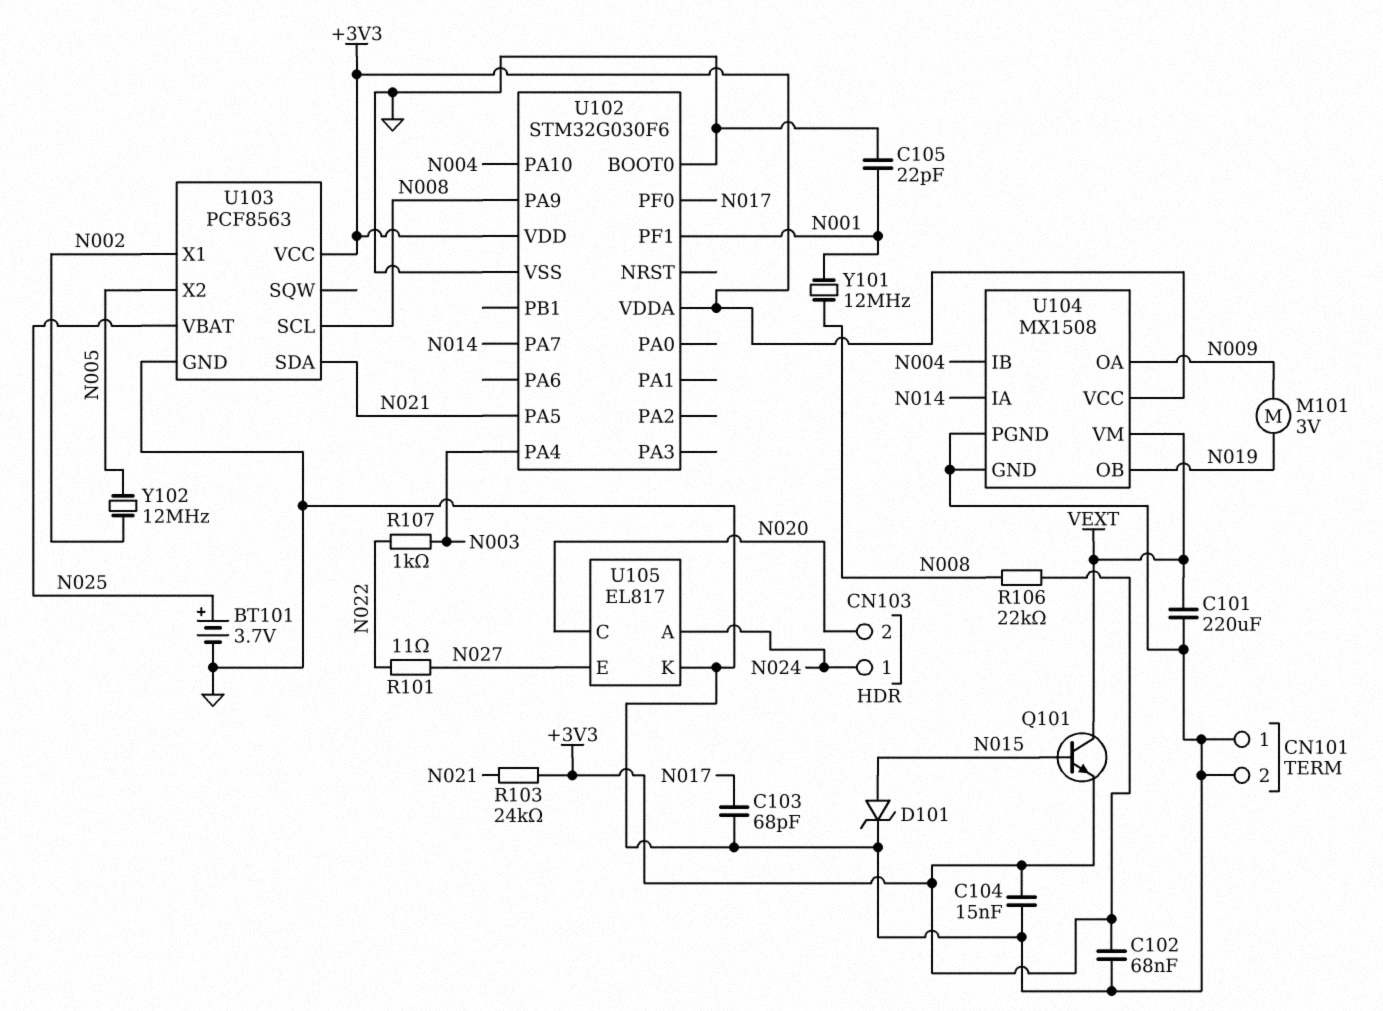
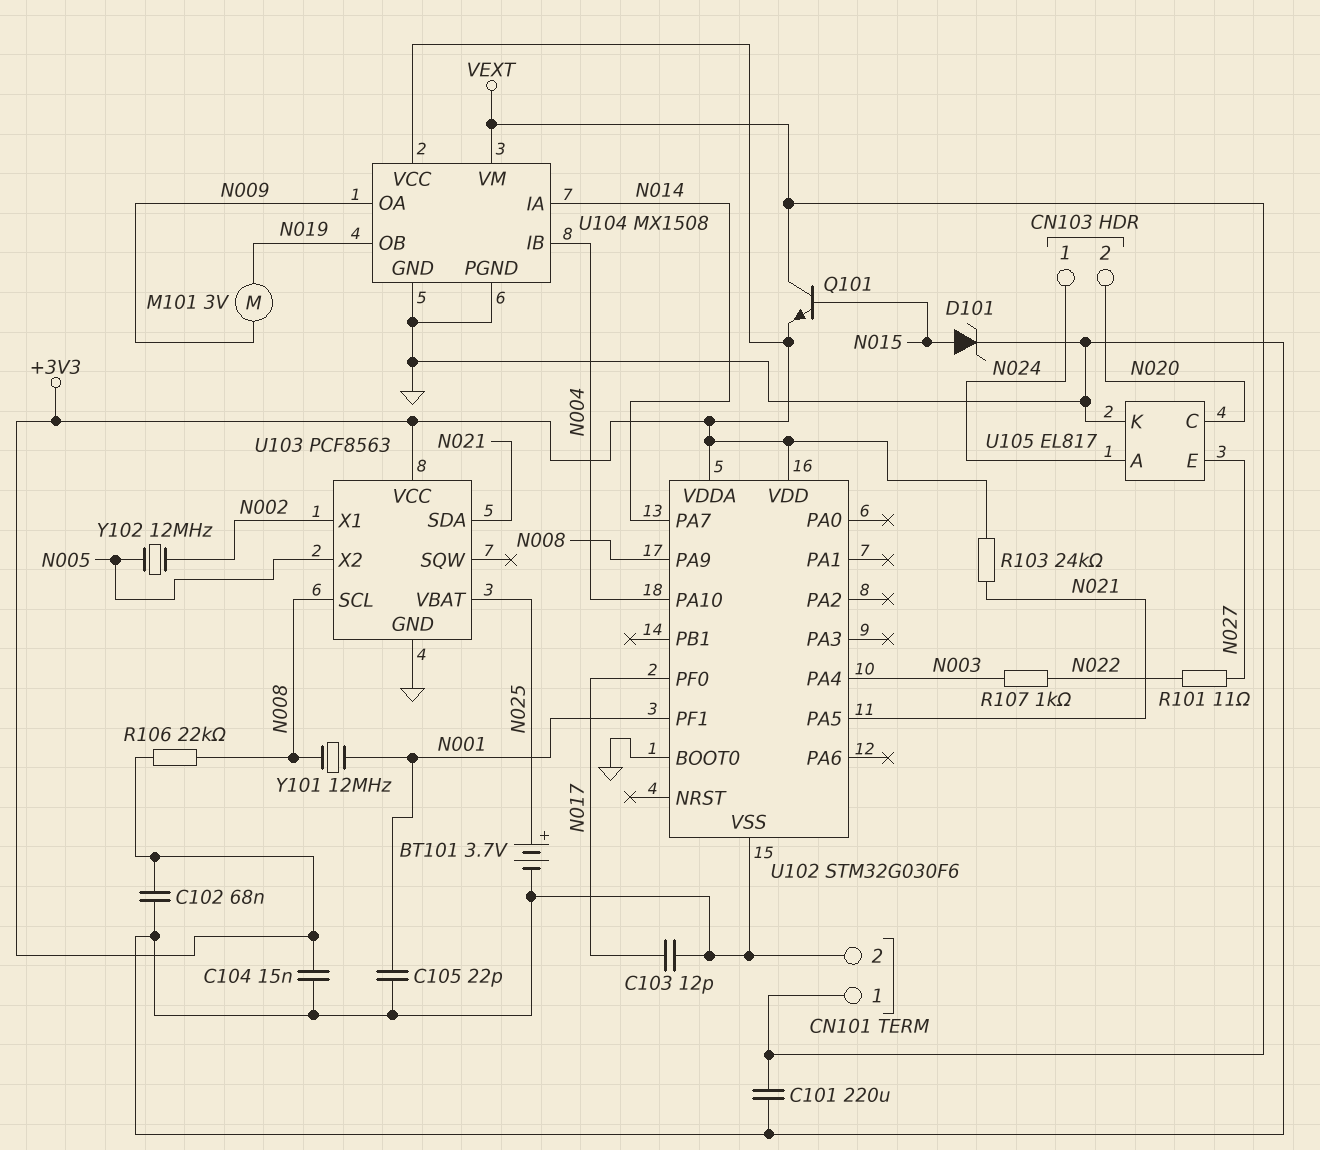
C103: 68pF (GND, N017) -> 12pF (GND, N017)
CN101 pin 1: GND -> VEXT

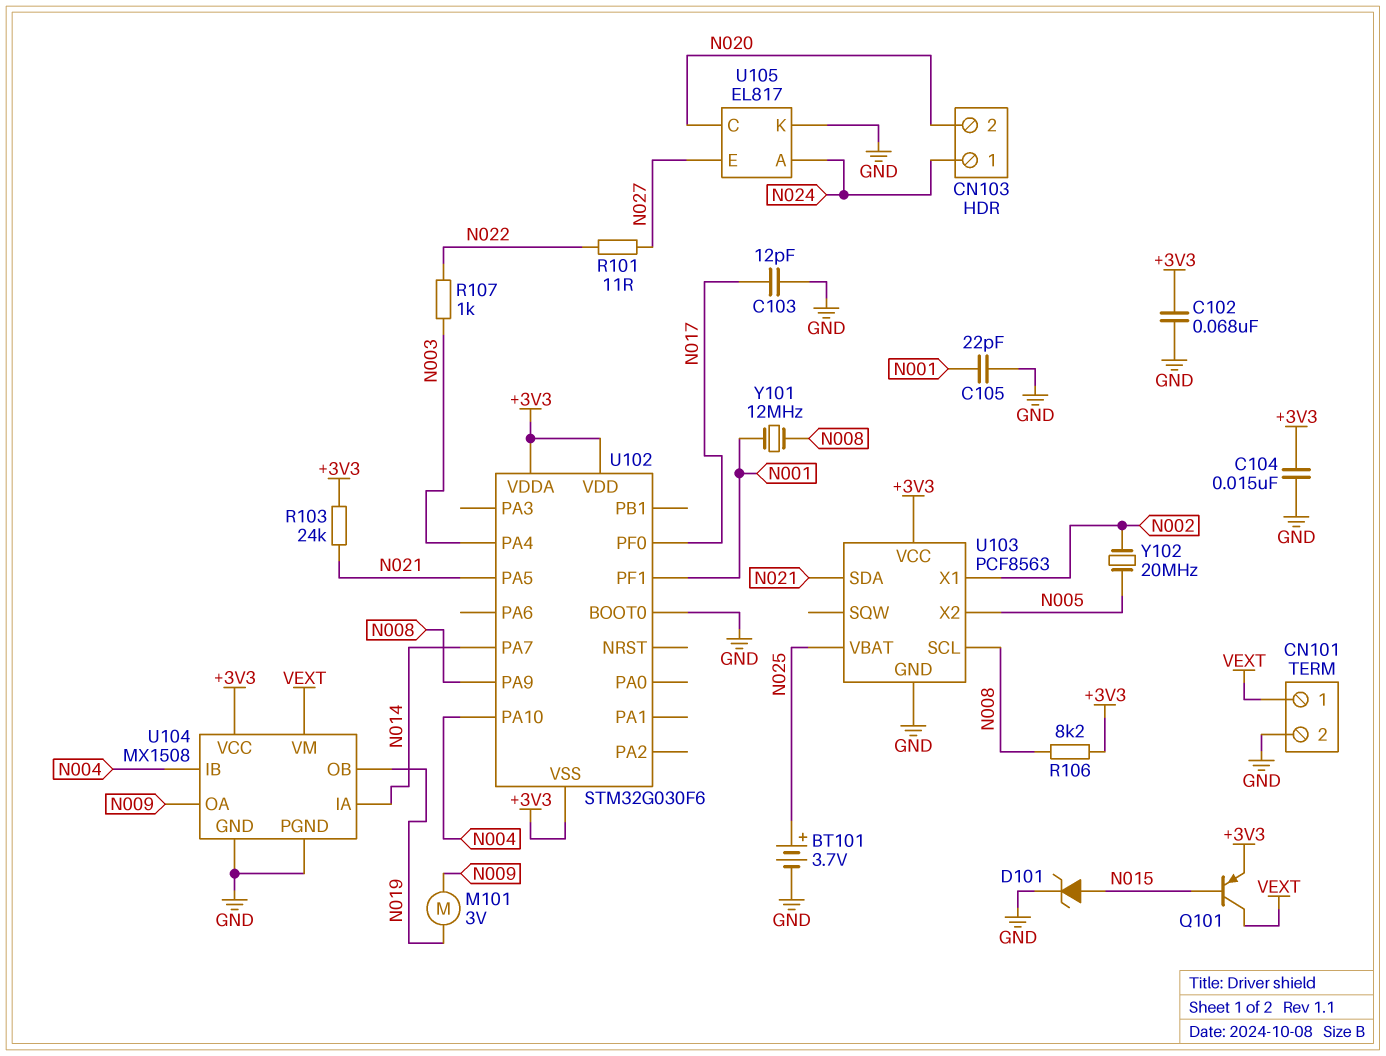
C101: 220uF (GND, VEXT) -> none
Q101: NPN (B N015, C VEXT, E +3V3) -> PNP (B N015, C VEXT, E +3V3)
R106: 22k (+3V3, N008) -> 8.2k (+3V3, N008)
U102 pin VSS: GND -> +3V3
Y102: 12MHz (N002, N005) -> 20MHz (N002, N005)

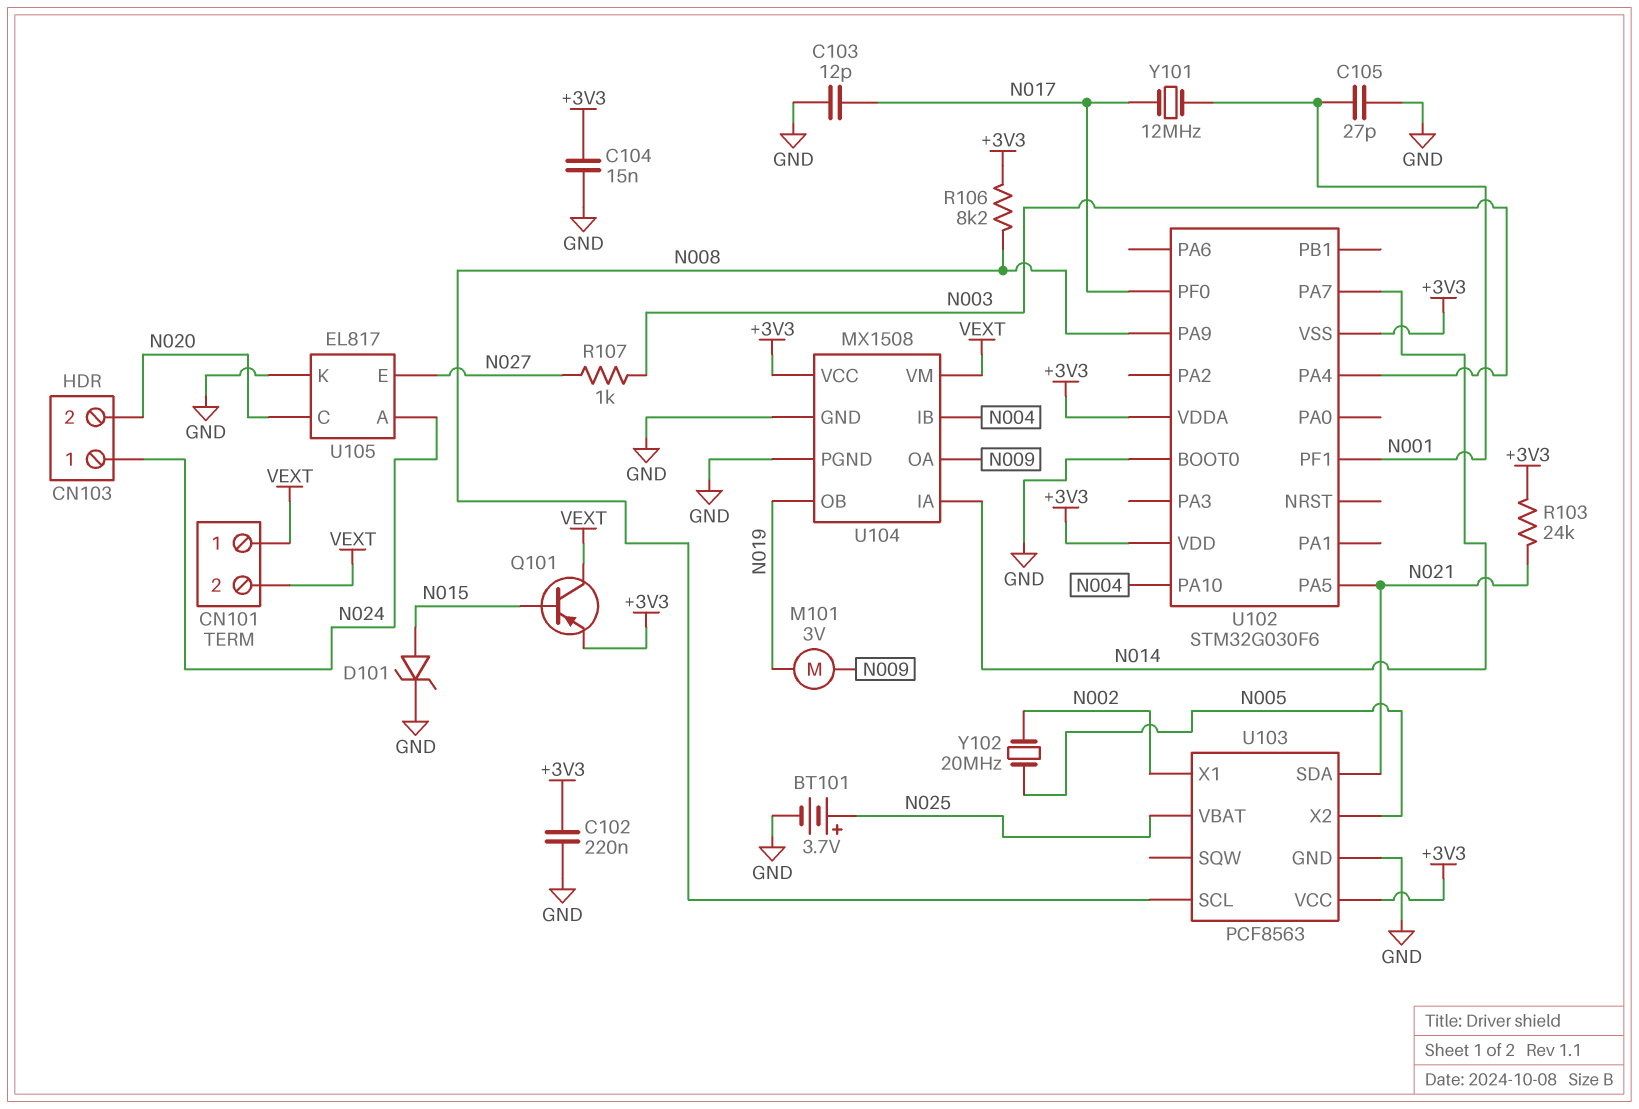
C102: 68nF (+3V3, GND) -> 220nF (+3V3, GND)
C105: 22pF (GND, N001) -> 27pF (GND, N001)
CN101 pin 2: GND -> VEXT
R101: 11 (N022, N027) -> none
R107: 1k (N003, N022) -> 1k (N003, N027)
Y101: 12MHz (N001, N008) -> 12MHz (N001, N017)

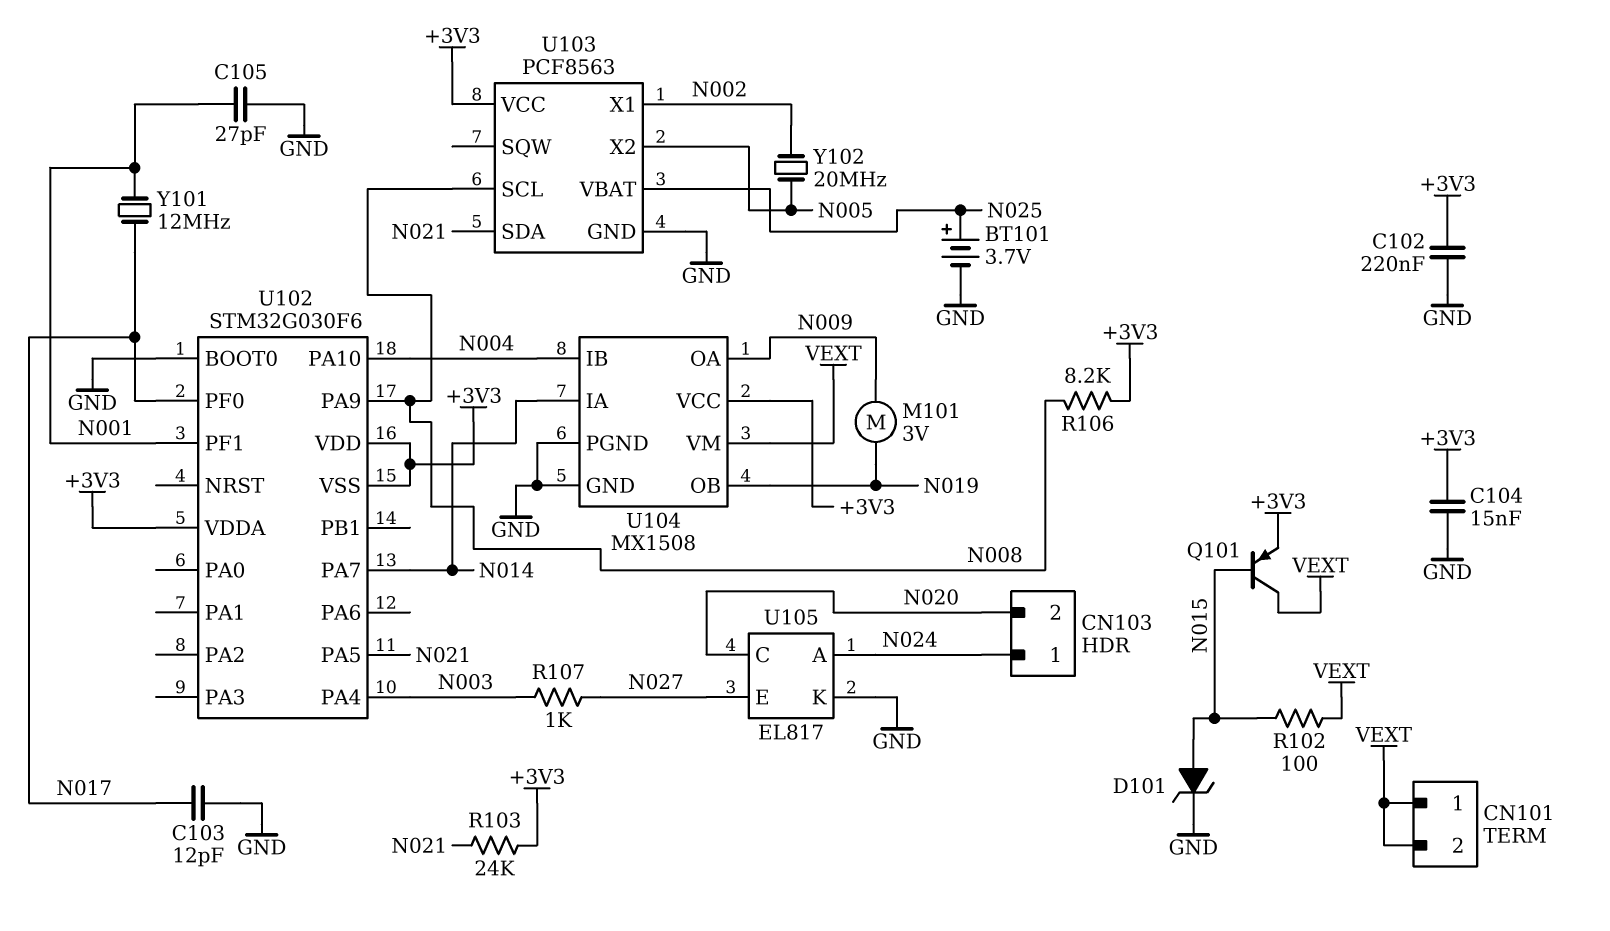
R102: none -> 100 (N015, VEXT)

